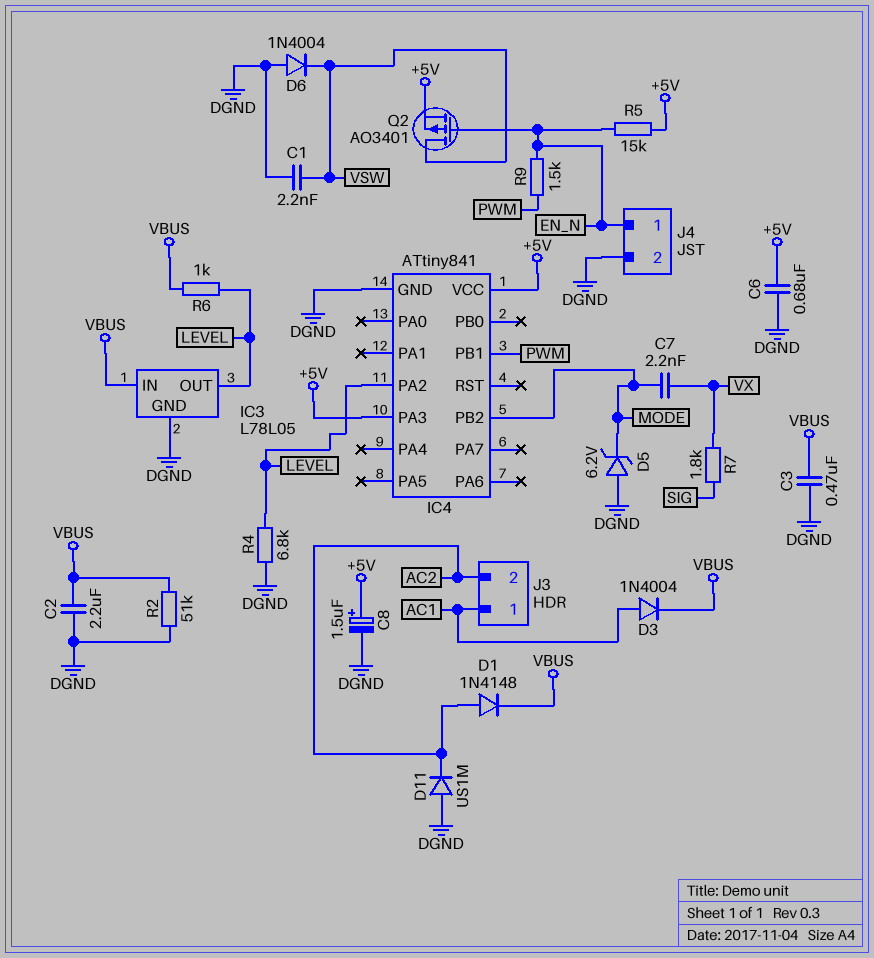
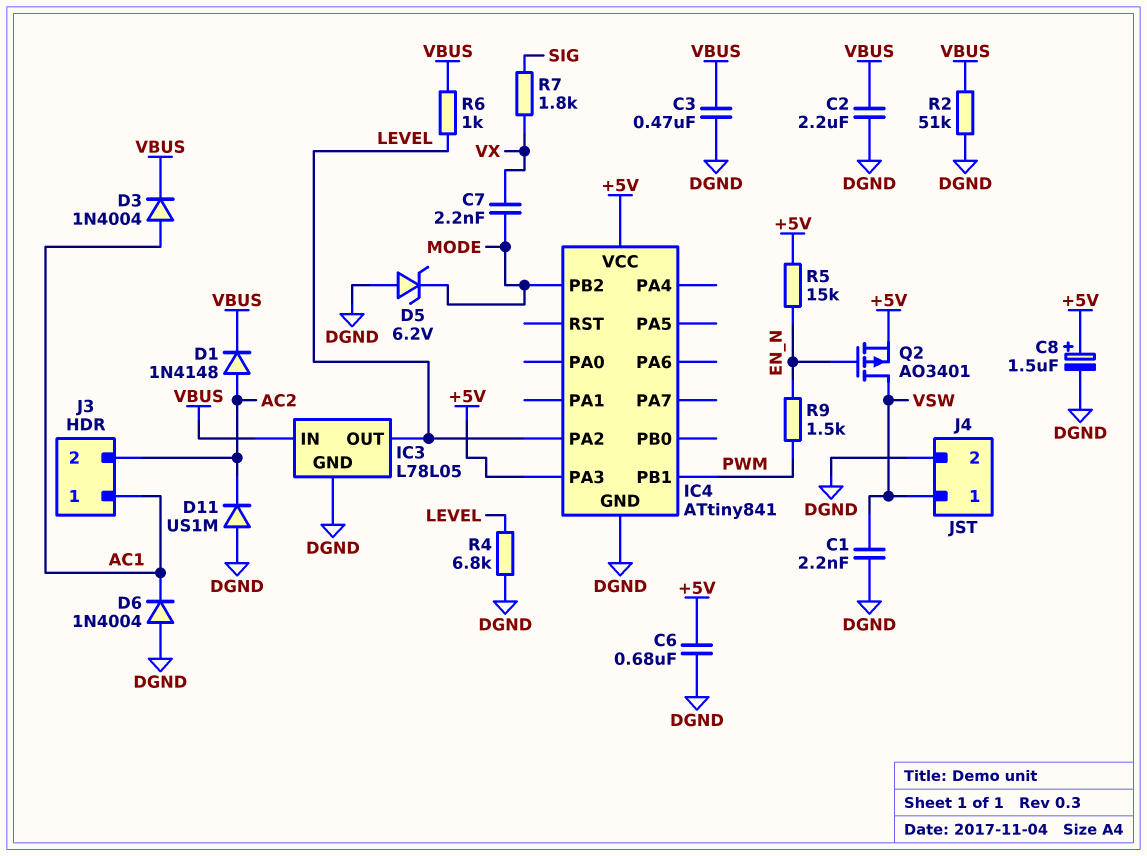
D6: diode 1N4004 (A DGND, K VSW) -> diode 1N4004 (A DGND, K AC1)
J4 pin 1: EN_N -> VSW

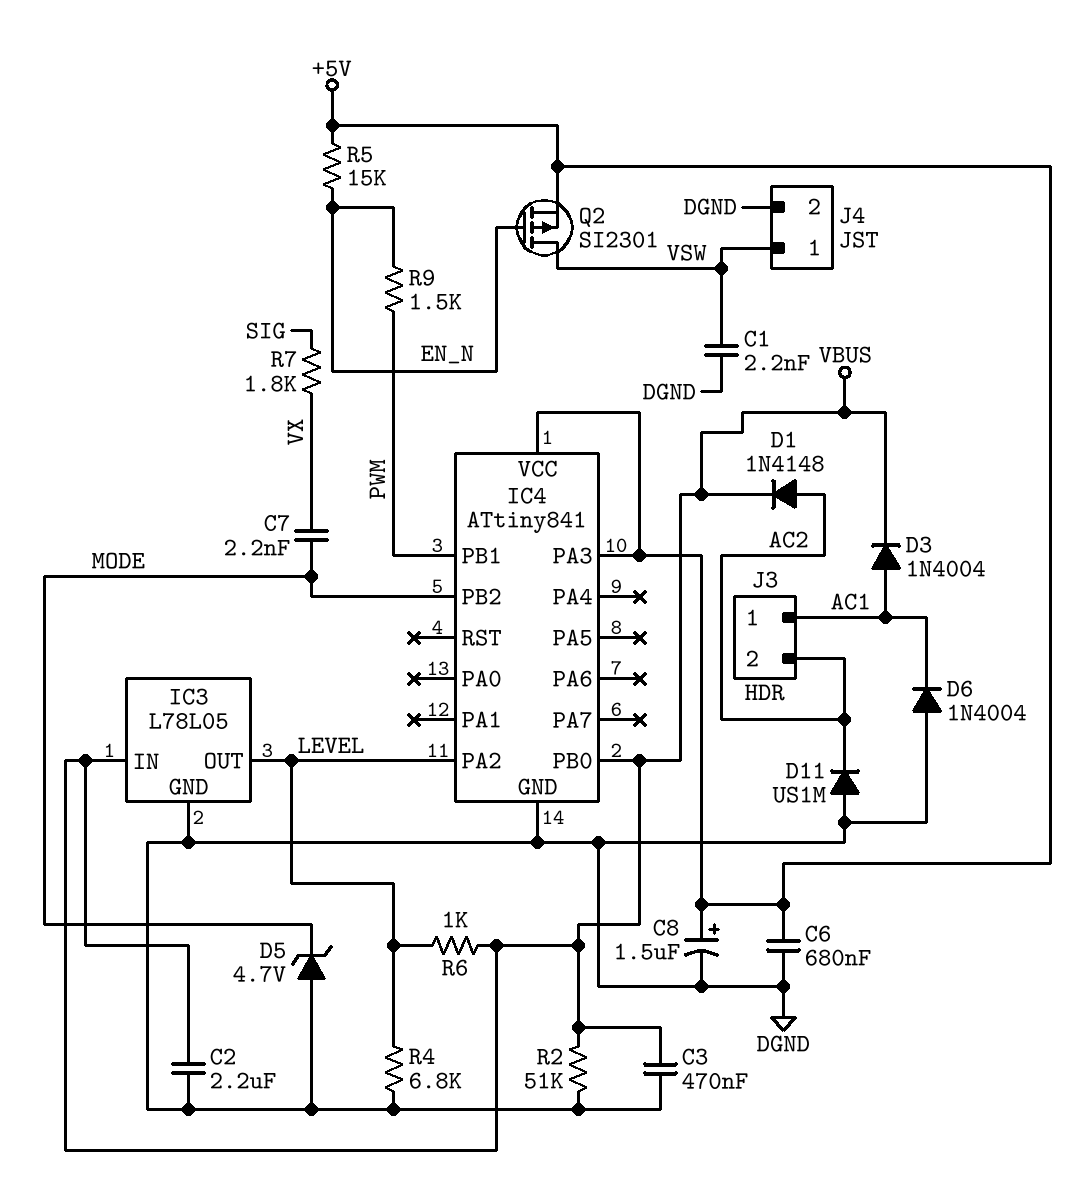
D5: zener 6.2V (A DGND, K MODE) -> zener 4.7V (A DGND, K MODE)
IC4 pin PB0: none -> VBUS
Q2: PMOS AO3401 (G EN_N, D VSW, S +5V) -> PMOS SI2301 (G EN_N, D VSW, S +5V)

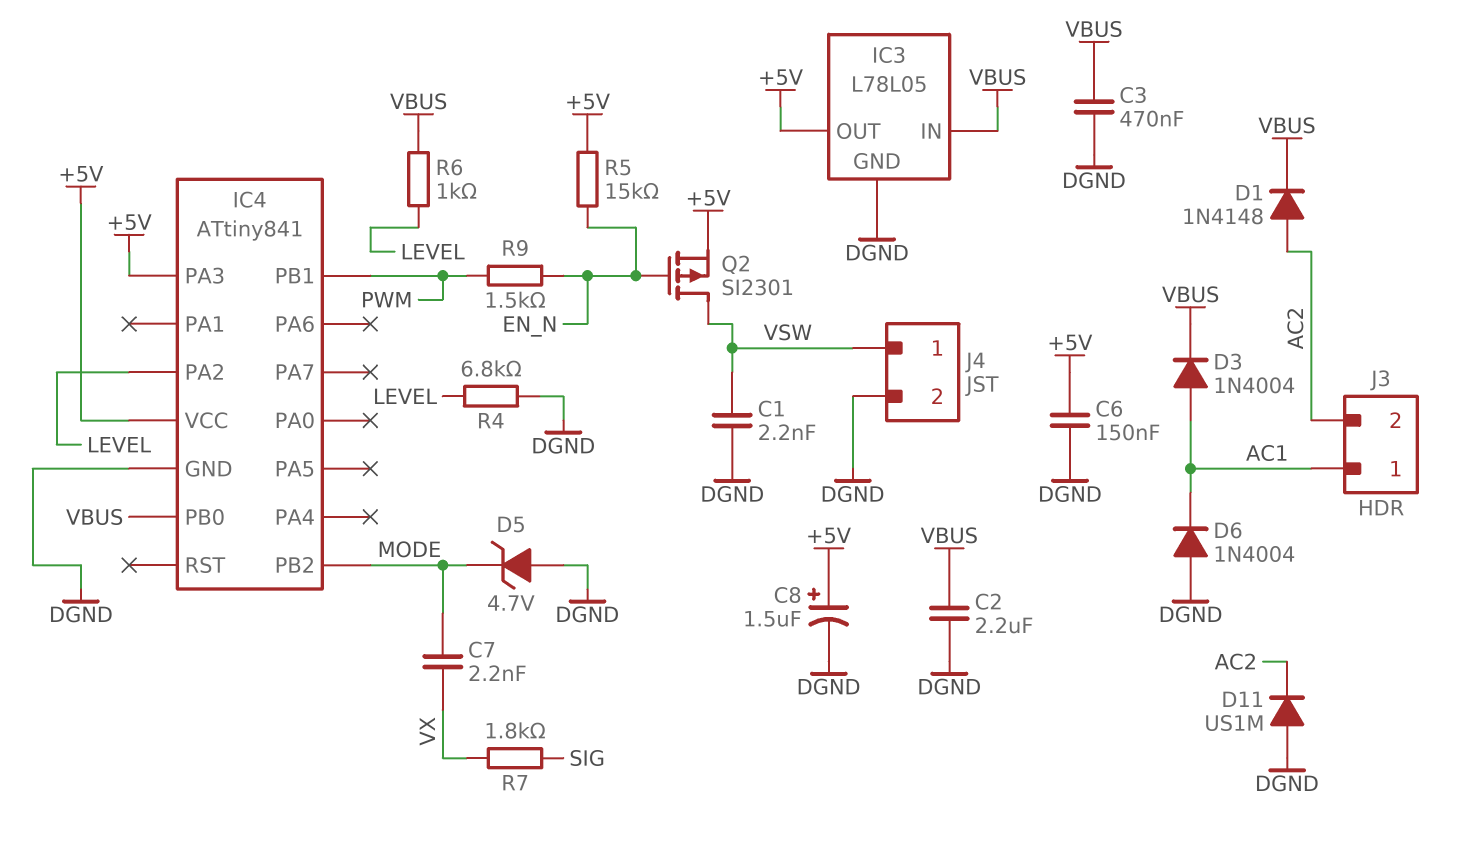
C6: 680nF (+5V, DGND) -> 150nF (+5V, DGND)
IC3 pin OUT: LEVEL -> +5V
R2: 51k (DGND, VBUS) -> none

